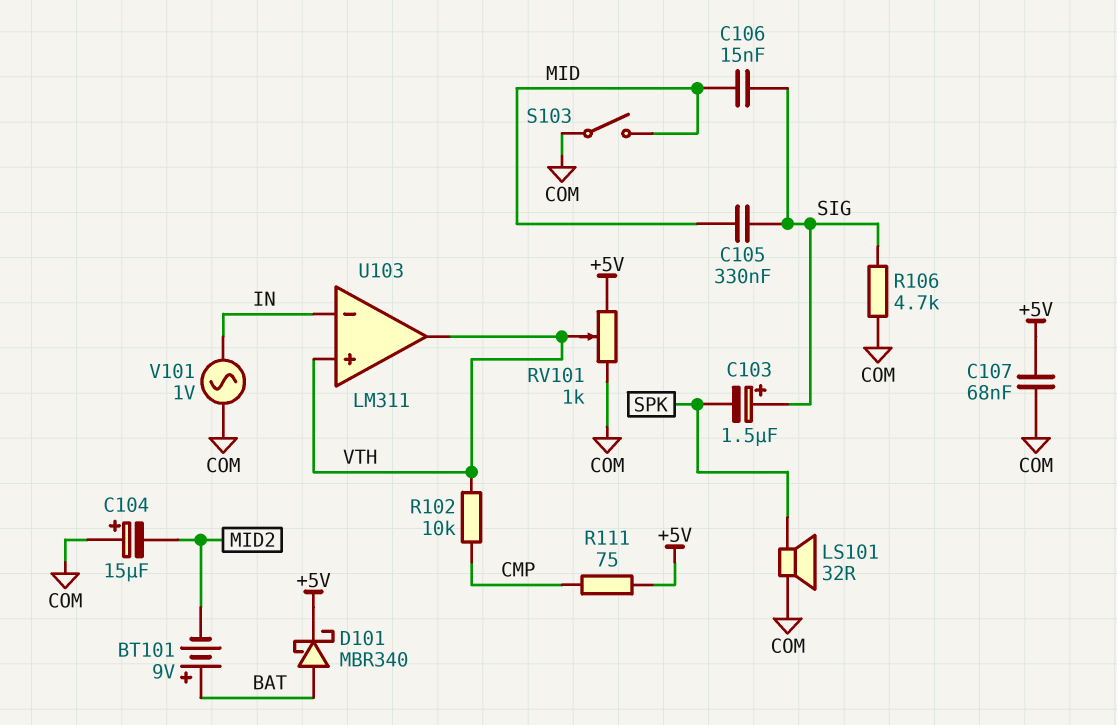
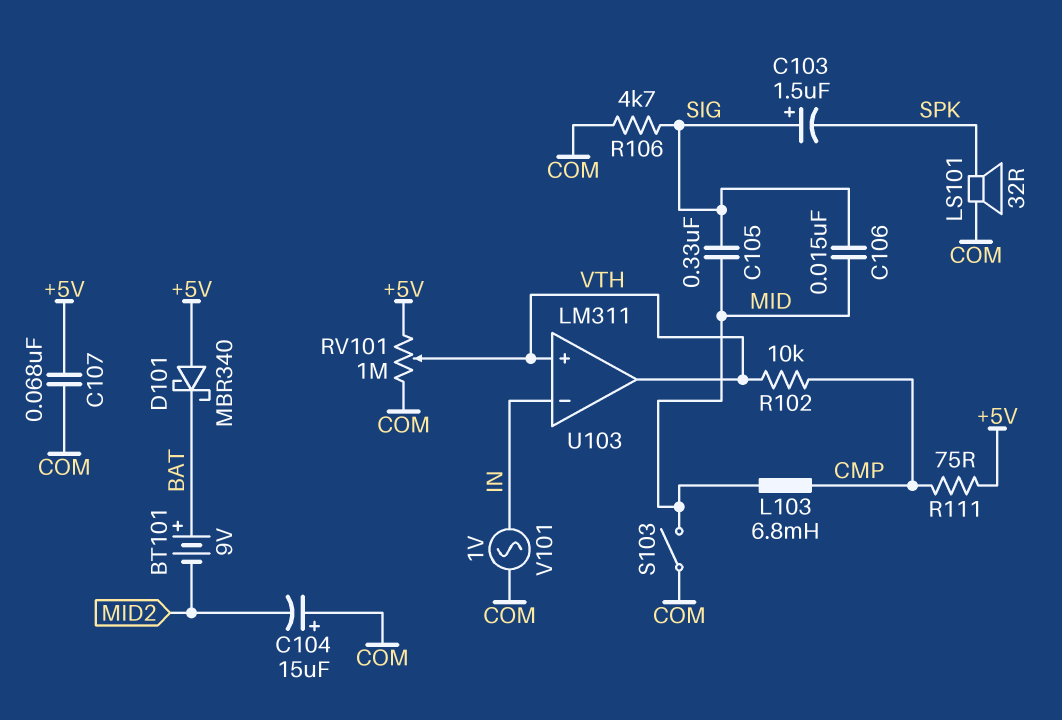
D101: schottky MBR340 (A BAT, K +5V) -> schottky MBR340 (A +5V, K BAT)
L103: none -> 6.8mH (CMP, MID)
RV101: 1k (+5V, COM, wiper VTH) -> 1M (+5V, COM, wiper VTH)

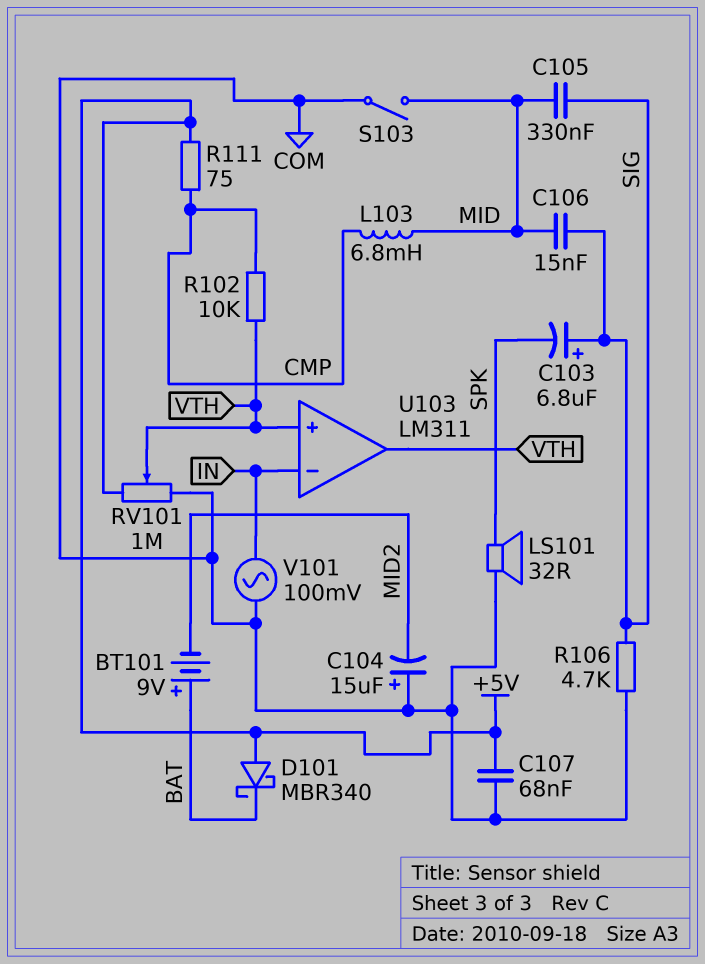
C103: 1.5uF (plus SIG, minus SPK) -> 6.8uF (plus SIG, minus SPK)
V101: AC 1V (COM, IN) -> AC 100mV (COM, IN)

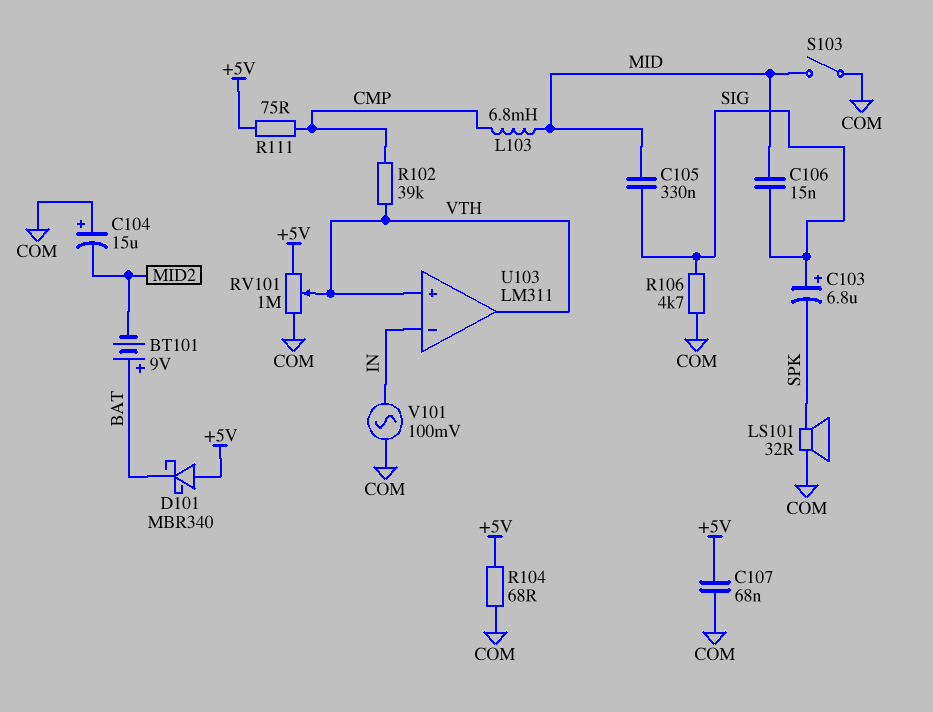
R102: 10k (CMP, VTH) -> 39k (CMP, VTH)
R104: none -> 68 (+5V, COM)

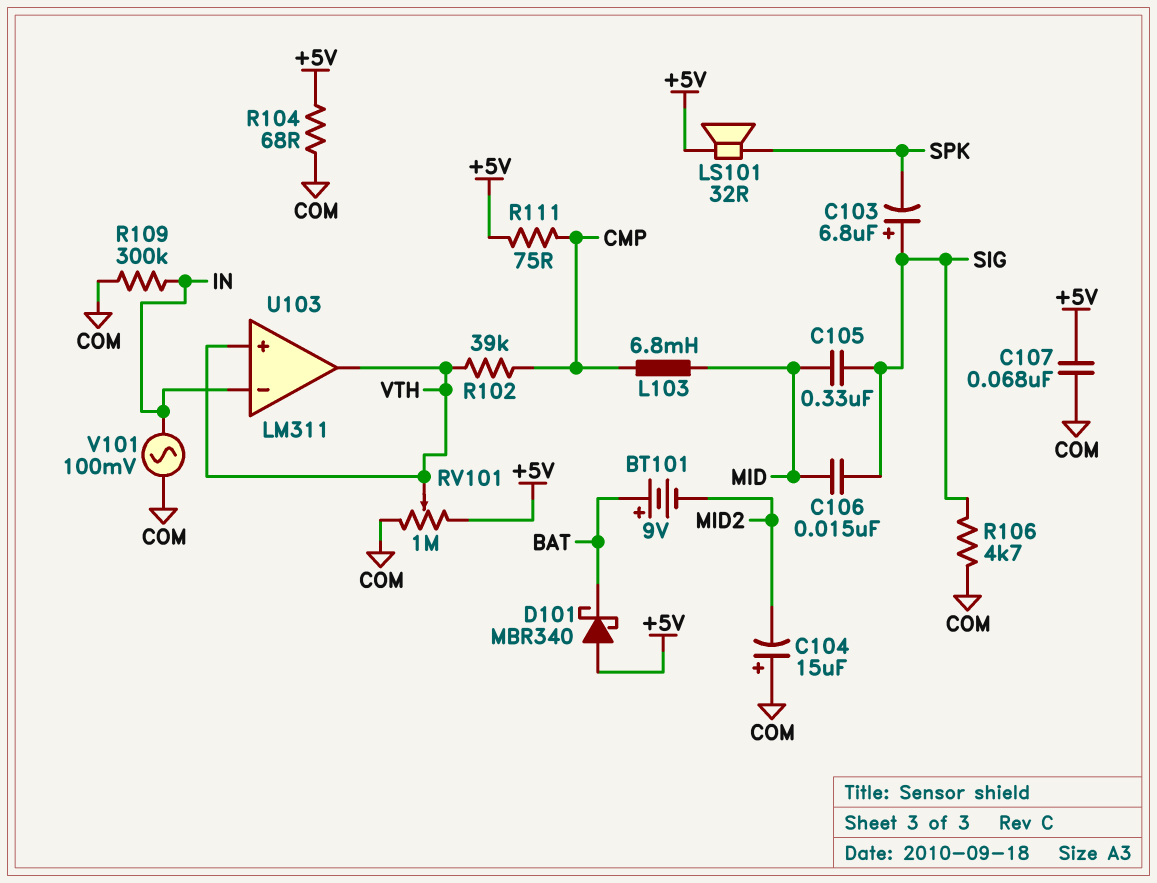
LS101: speaker 32R (COM, SPK) -> speaker 32R (+5V, SPK)
R109: none -> 300k (COM, IN)
S103: switch (COM, MID) -> none

